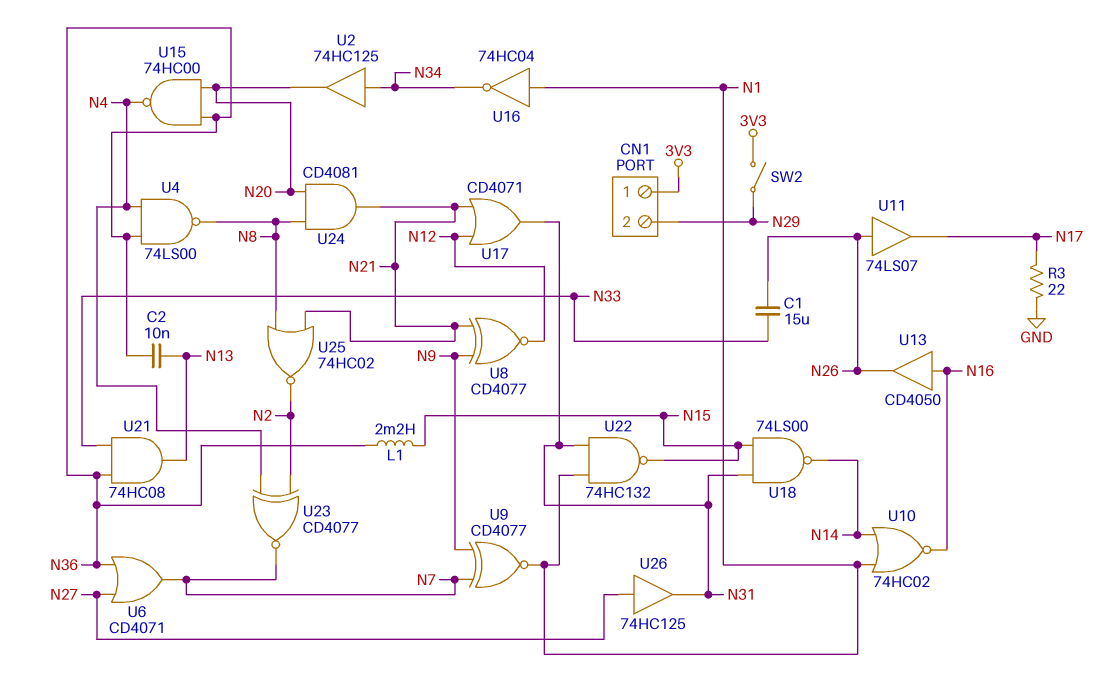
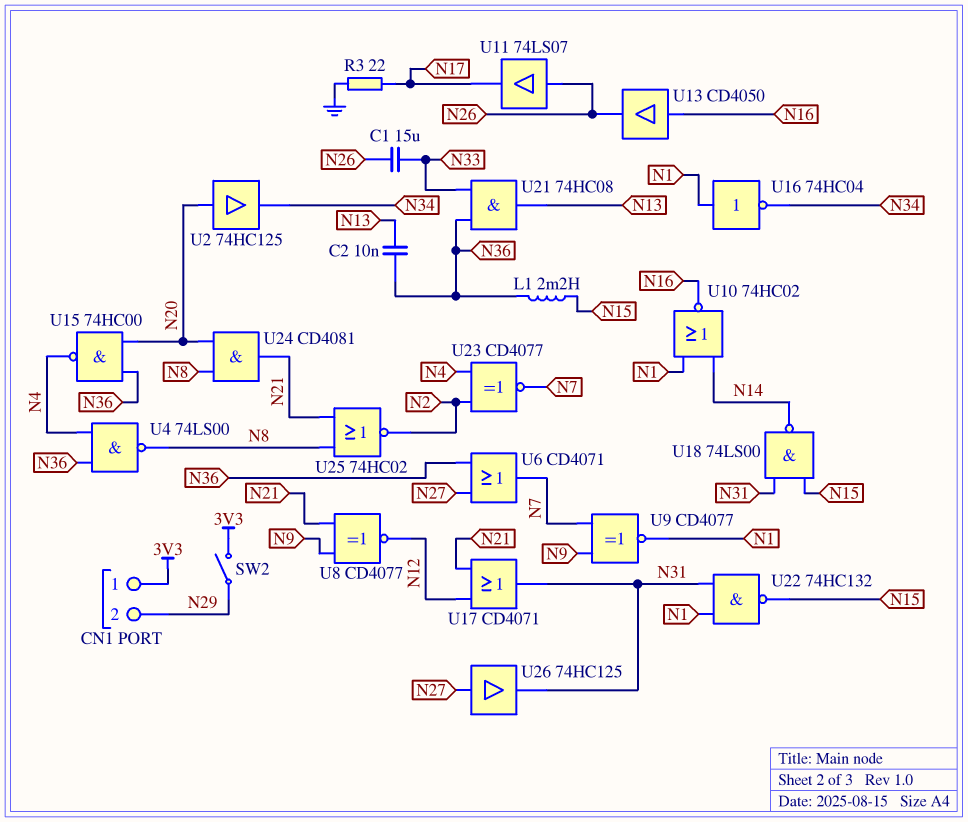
U2: buffer 74HC125 (in N34, out N20) -> buffer 74HC125 (in N20, out N34)

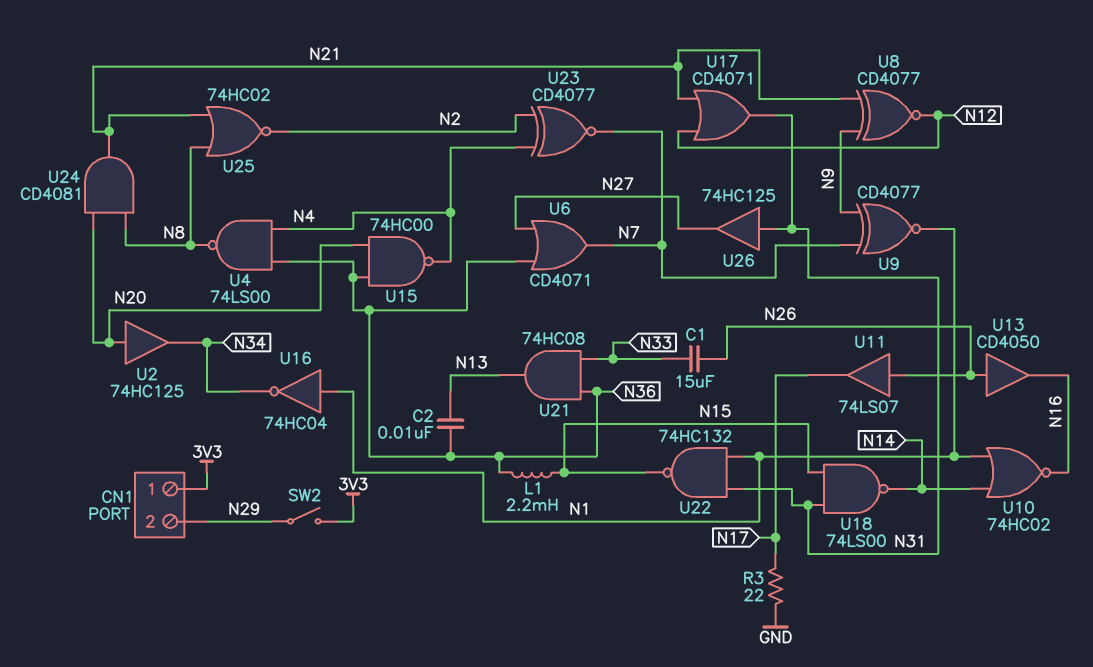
U13: buffer CD4050 (in N16, out N26) -> buffer CD4050 (in N26, out N16)
U26: buffer 74HC125 (in N27, out N31) -> buffer 74HC125 (in N31, out N27)

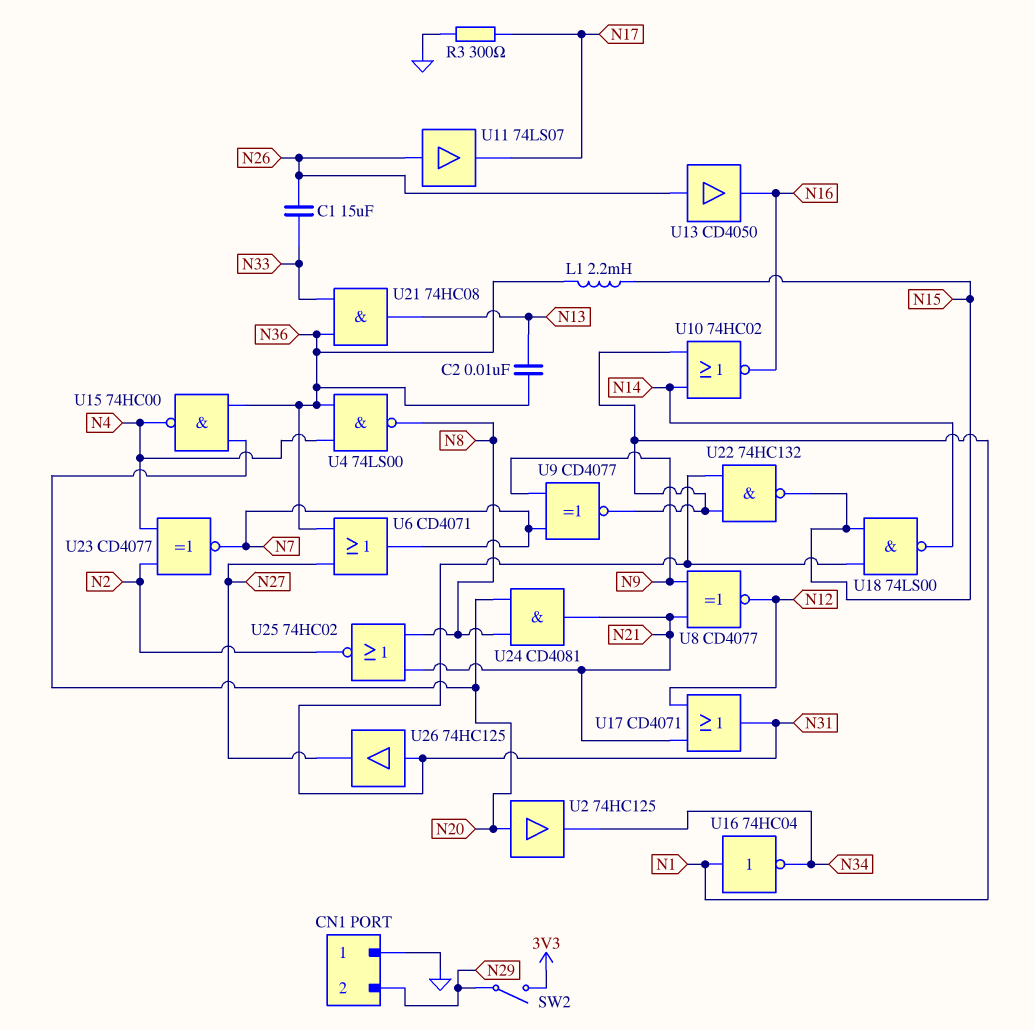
CN1 pin 1: 3V3 -> GND
R3: 22 (GND, N17) -> 300 (GND, N17)

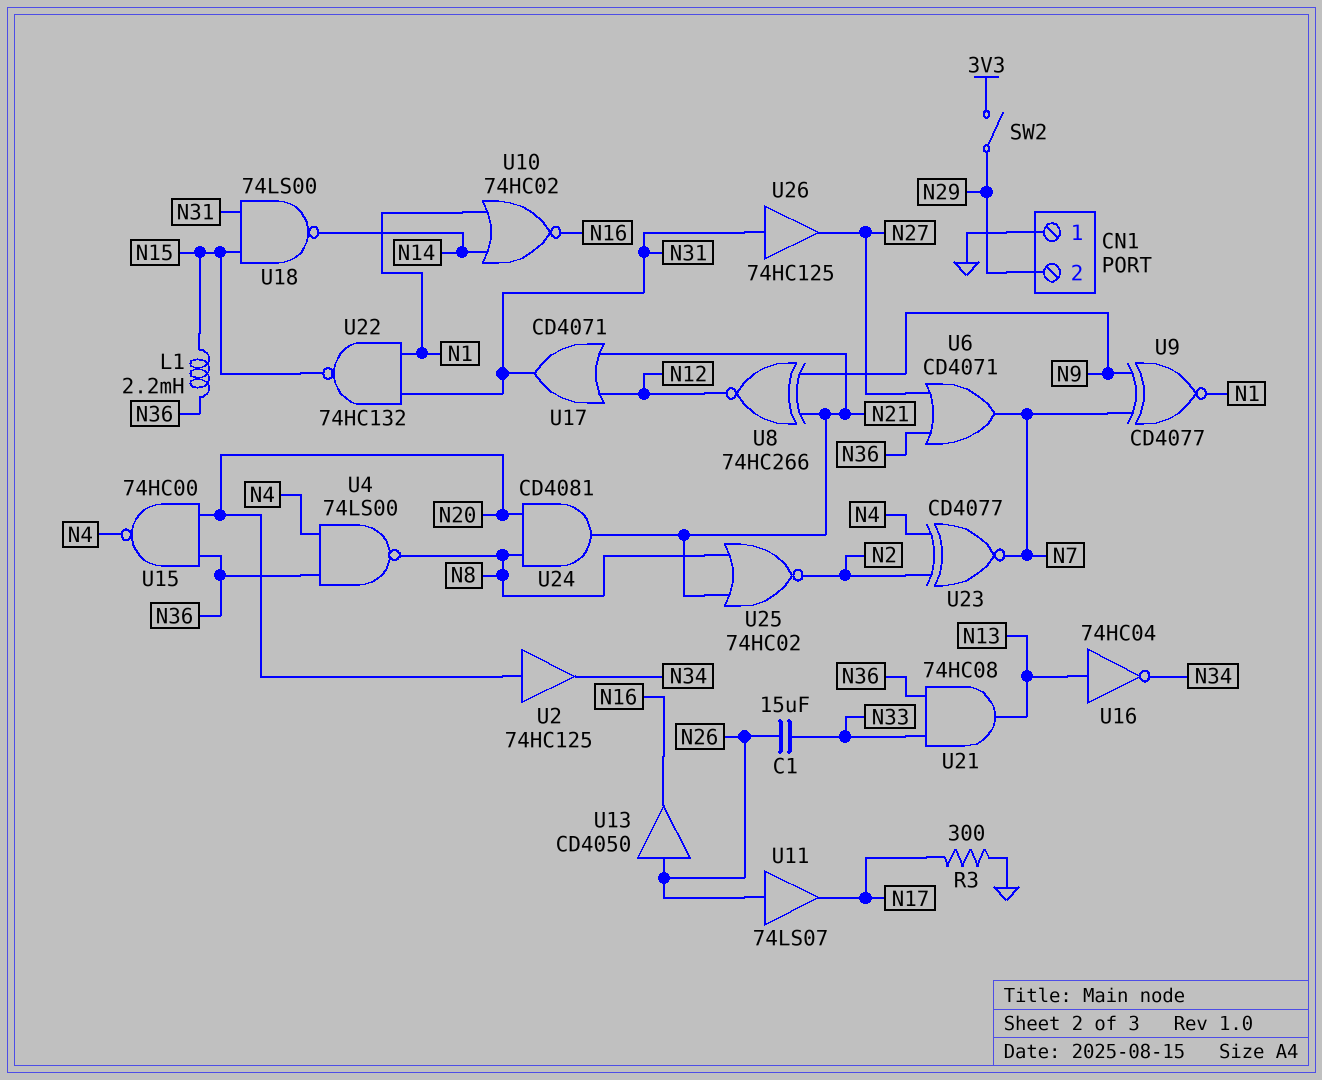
C2: 10nF (N13, N36) -> none
U8: XNOR CD4077 (in N9, in N21, out N12) -> XNOR 74HC266 (in N9, in N21, out N12)
U16: NOT 74HC04 (in N1, out N34) -> NOT 74HC04 (in N13, out N34)

